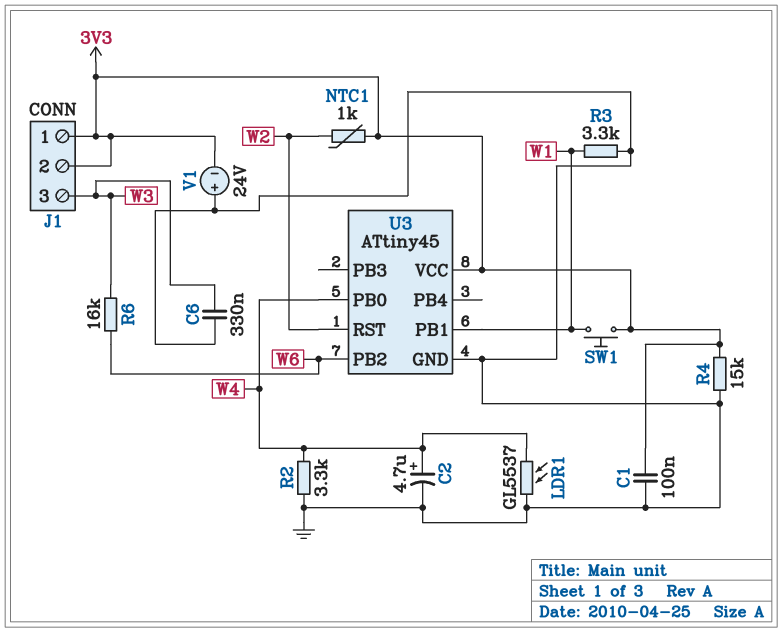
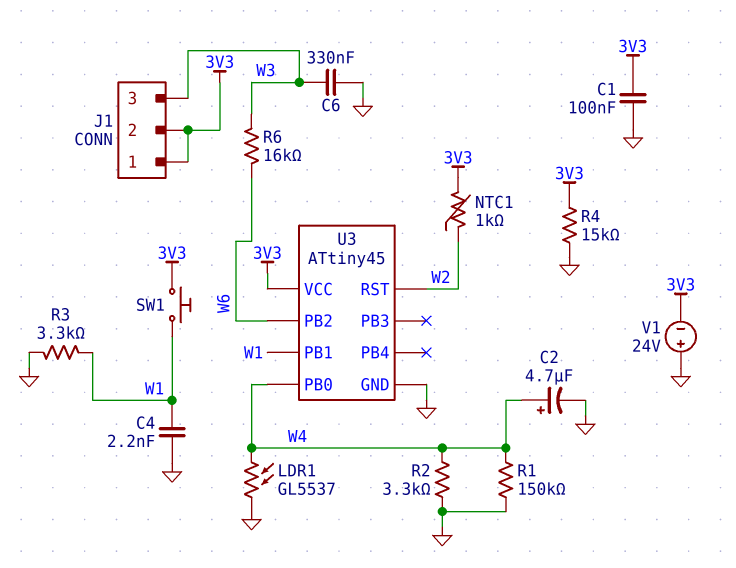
C4: none -> 2.2nF (GND, W1)
R1: none -> 150k (GND, W4)

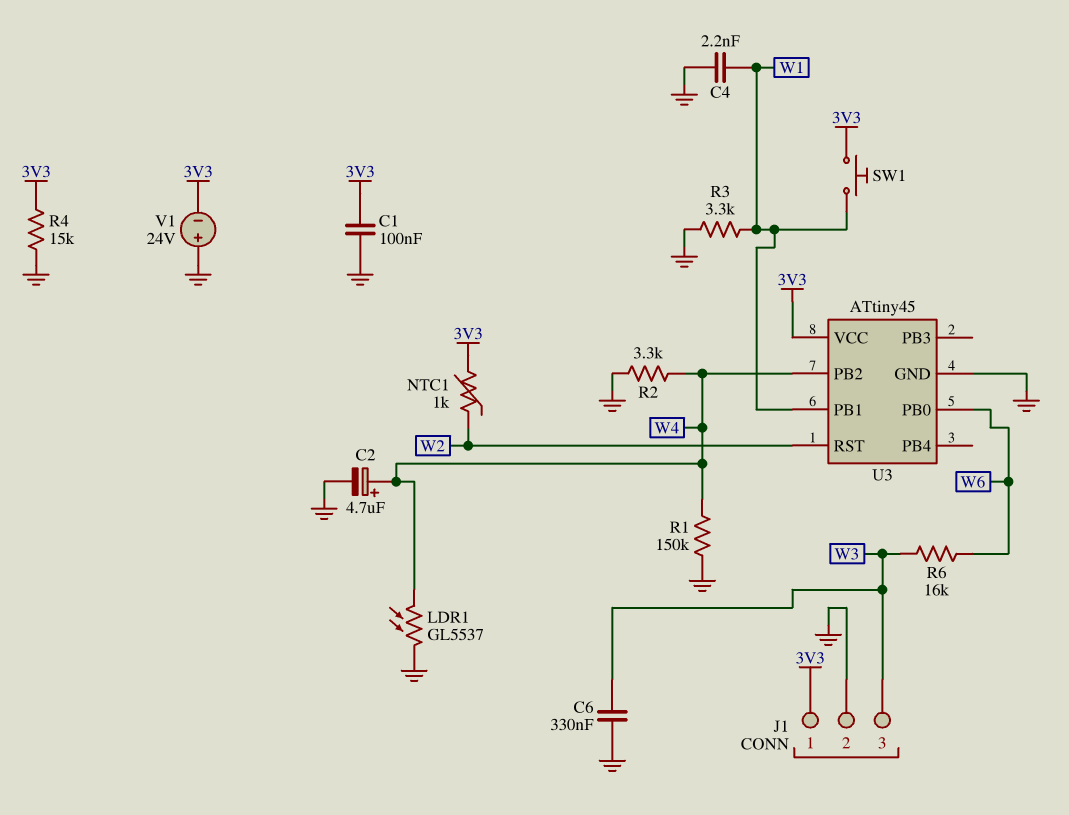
J1 pin 2: 3V3 -> GND
U3 pin PB0: W4 -> W6
U3 pin PB2: W6 -> W4

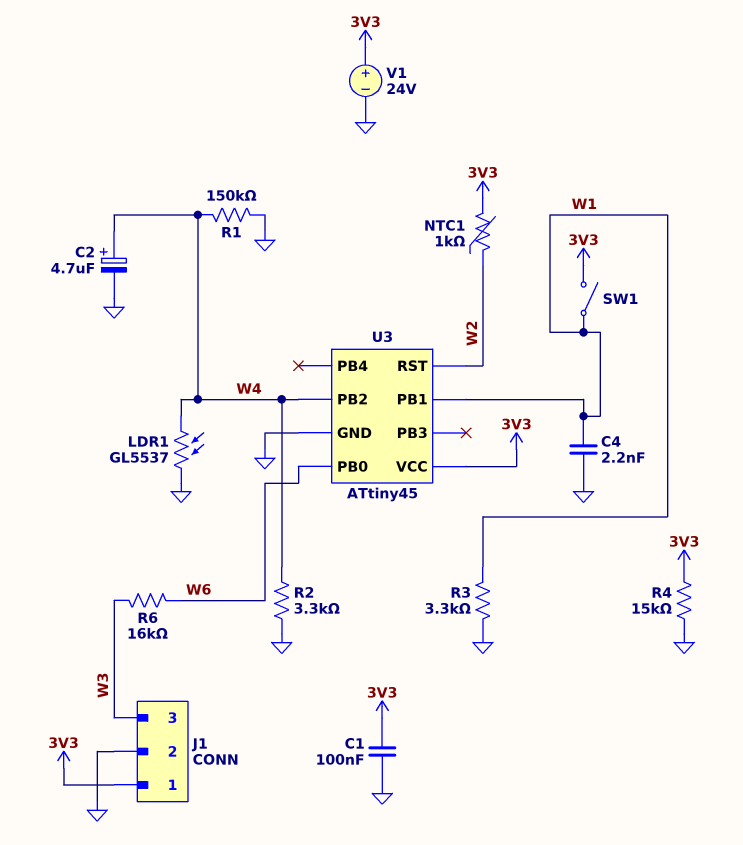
C6: 330nF (GND, W3) -> none
SW1: button (3V3, W1) -> switch (3V3, W1)
V1: 24V (plus GND, minus 3V3) -> 24V (plus 3V3, minus GND)

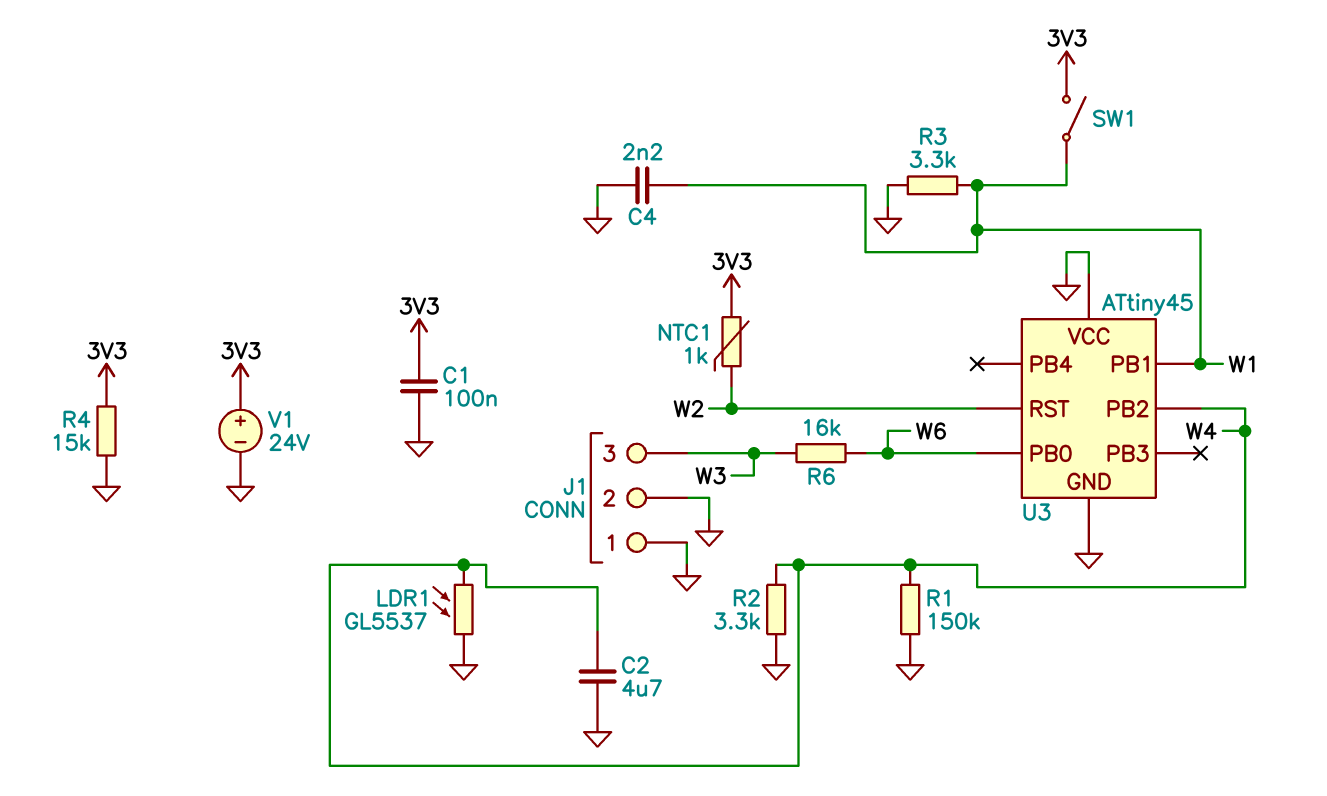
C2: 4.7uF (plus W4, minus GND) -> 4.7uF (GND, W4)
J1 pin 1: 3V3 -> GND
U3 pin VCC: 3V3 -> GND

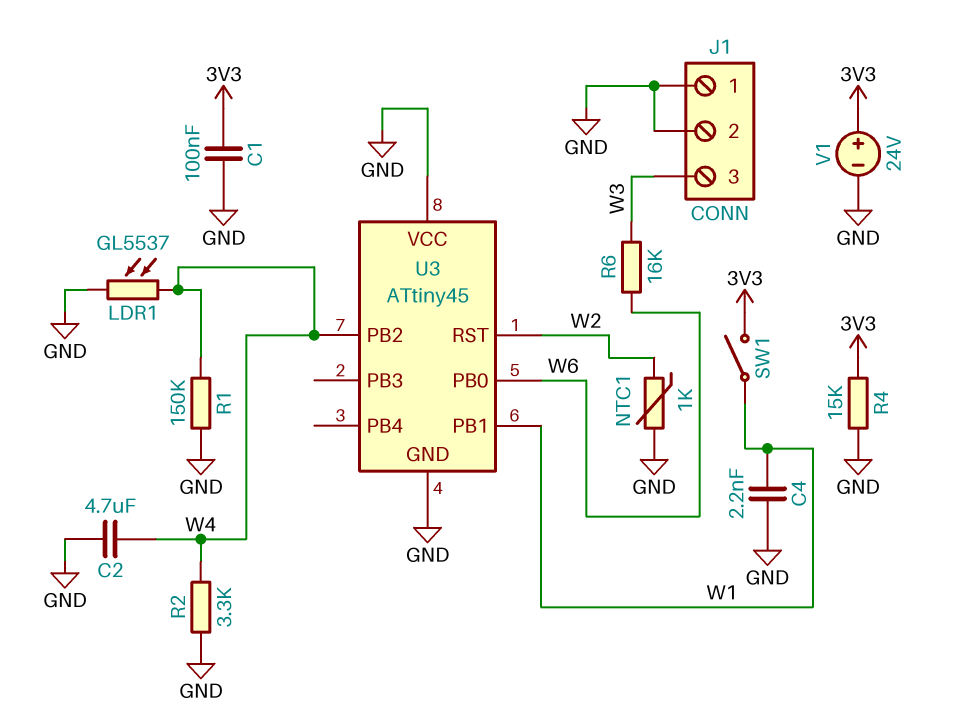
NTC1: 1k (3V3, W2) -> 1k (GND, W2)
R3: 3.3k (GND, W1) -> none

